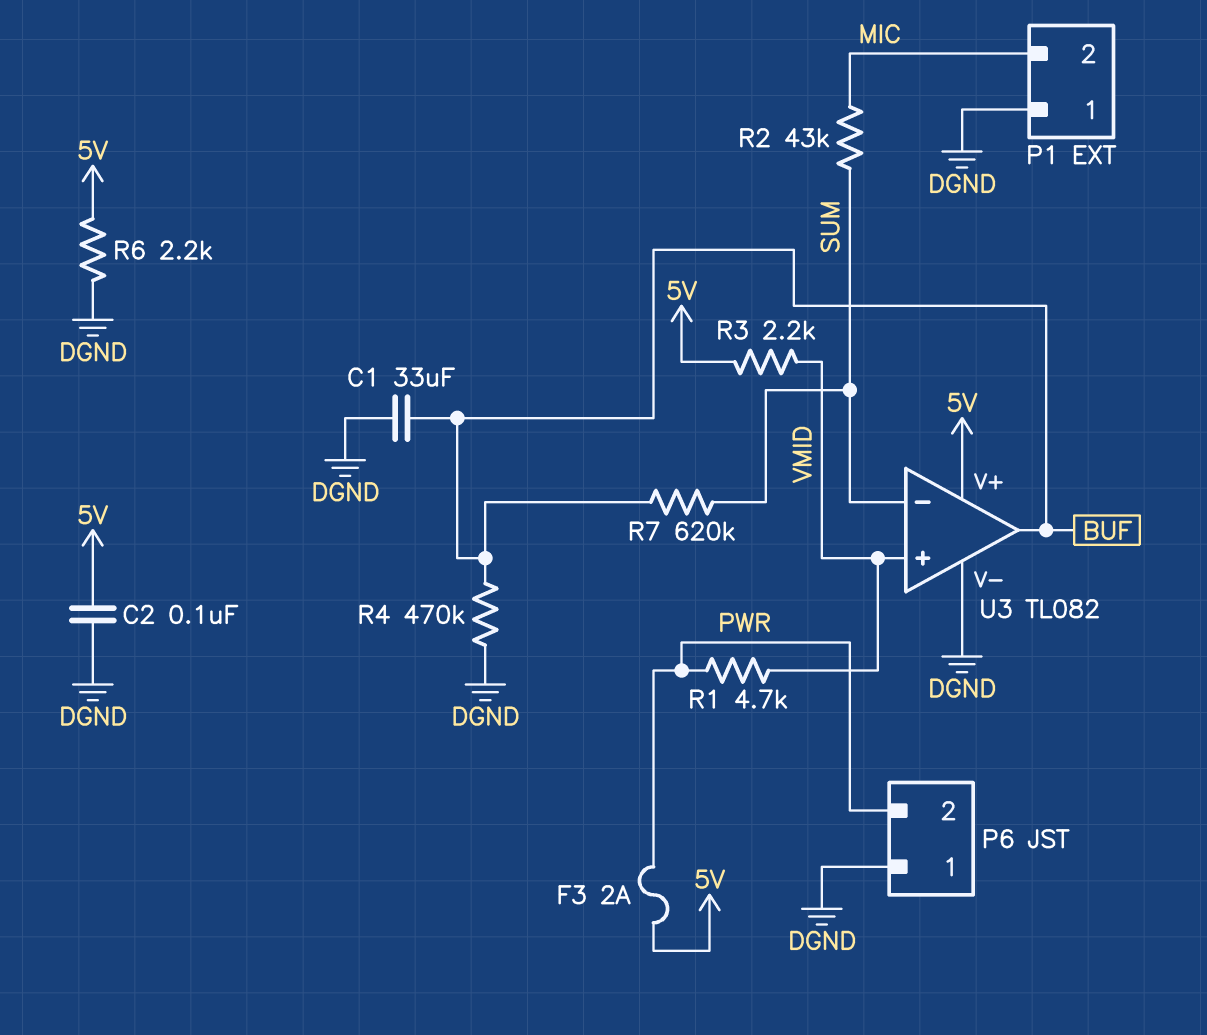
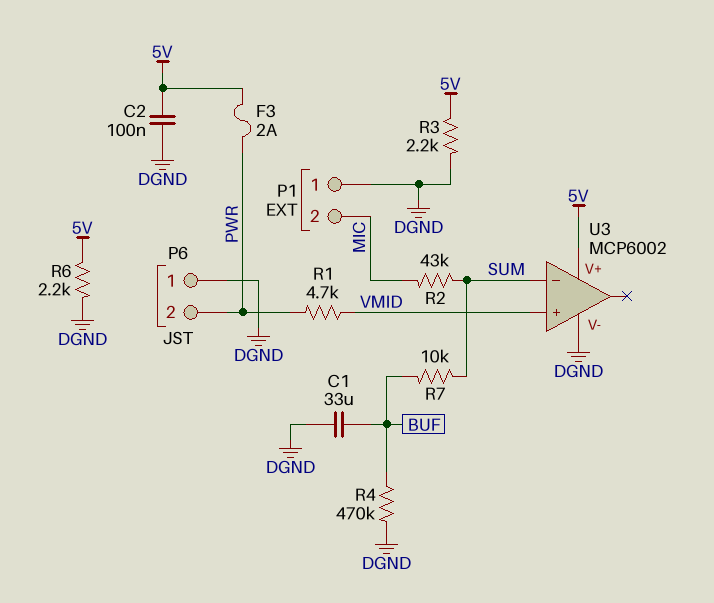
R3: 2.2k (5V, VMID) -> 2.2k (5V, DGND)
R7: 620k (BUF, SUM) -> 10k (BUF, SUM)
U3: TL082 -> MCP6002
U3 pin out: BUF -> none

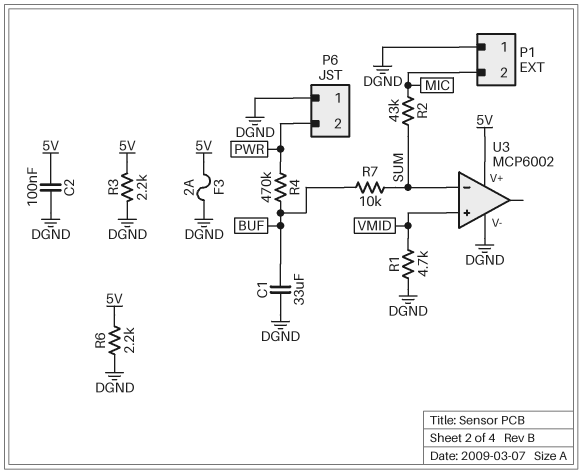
F3: 2A (5V, PWR) -> 2A (5V, DGND)
R1: 4.7k (PWR, VMID) -> 4.7k (DGND, VMID)
R4: 470k (BUF, DGND) -> 470k (BUF, PWR)

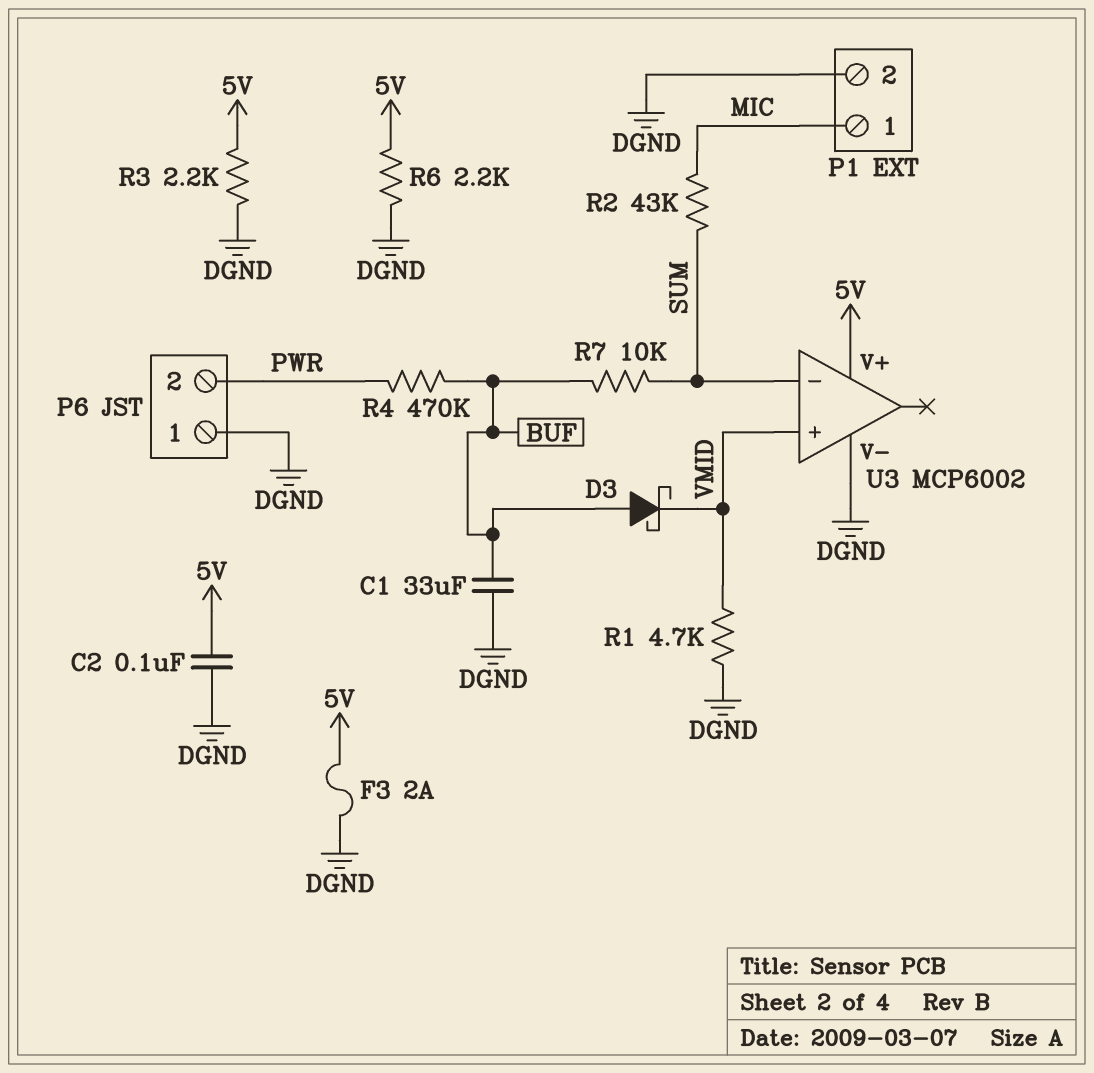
D3: none -> schottky (A BUF, K VMID)
P1 pin 1: DGND -> MIC
P1 pin 2: MIC -> DGND

